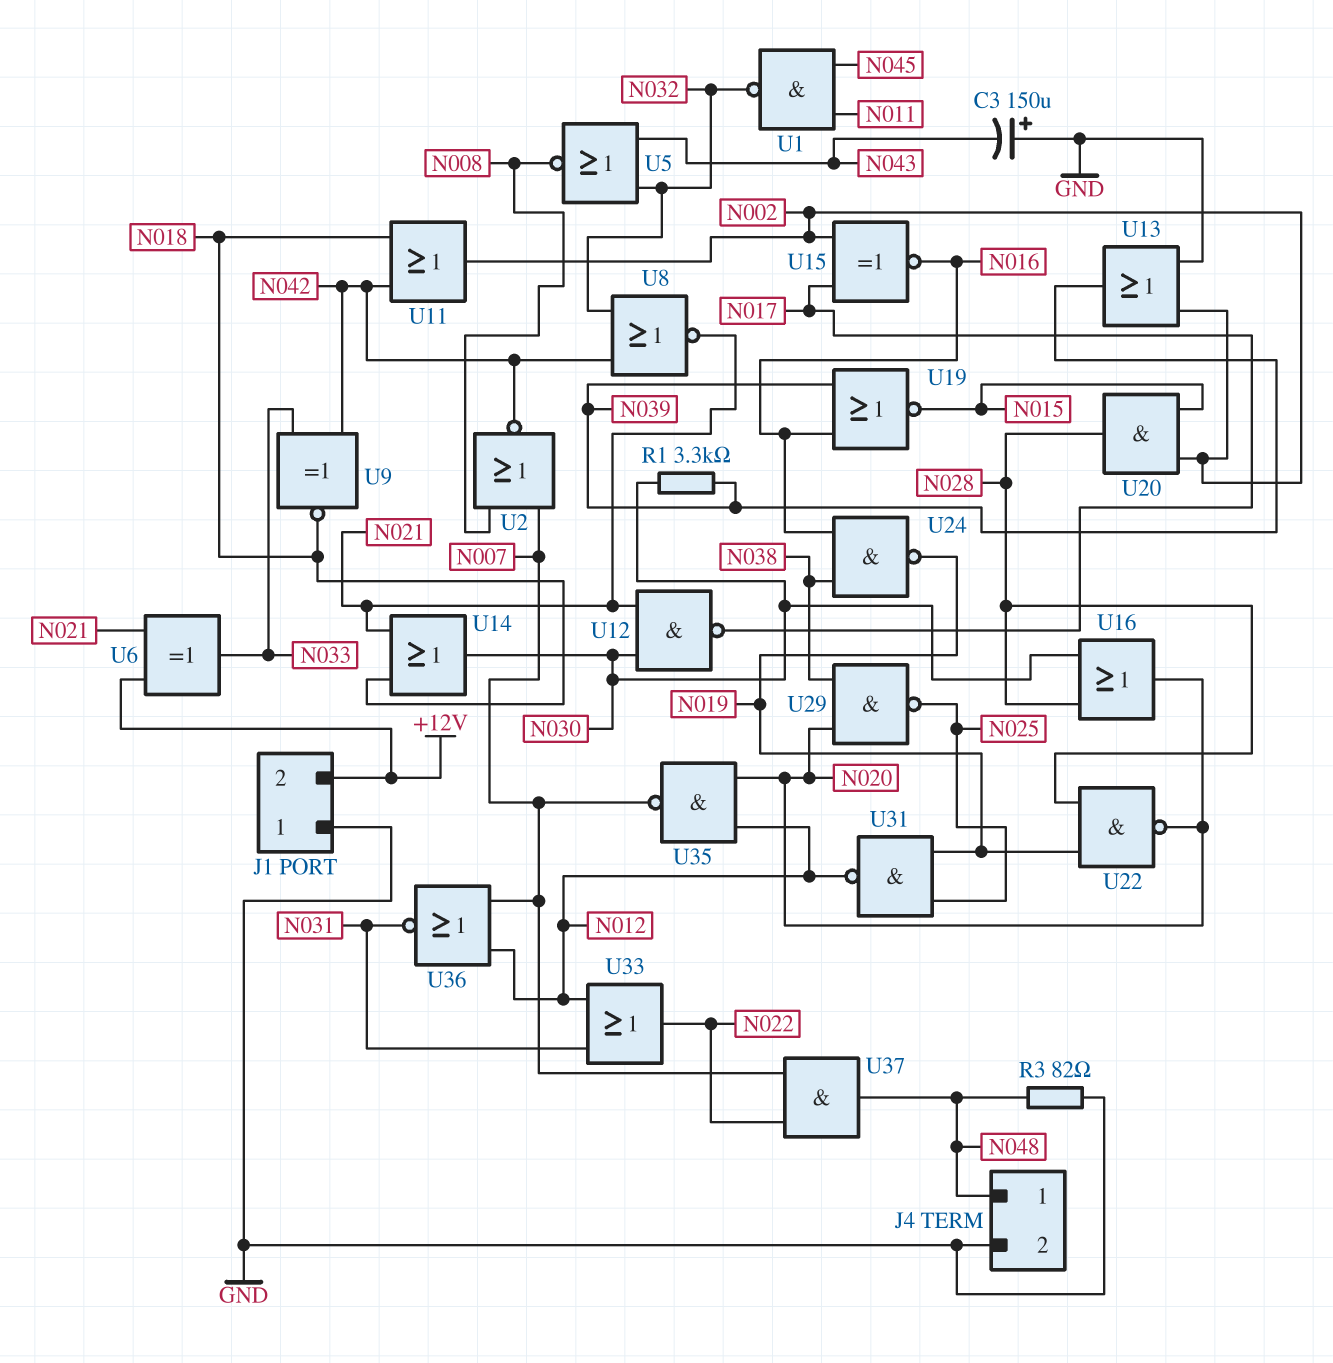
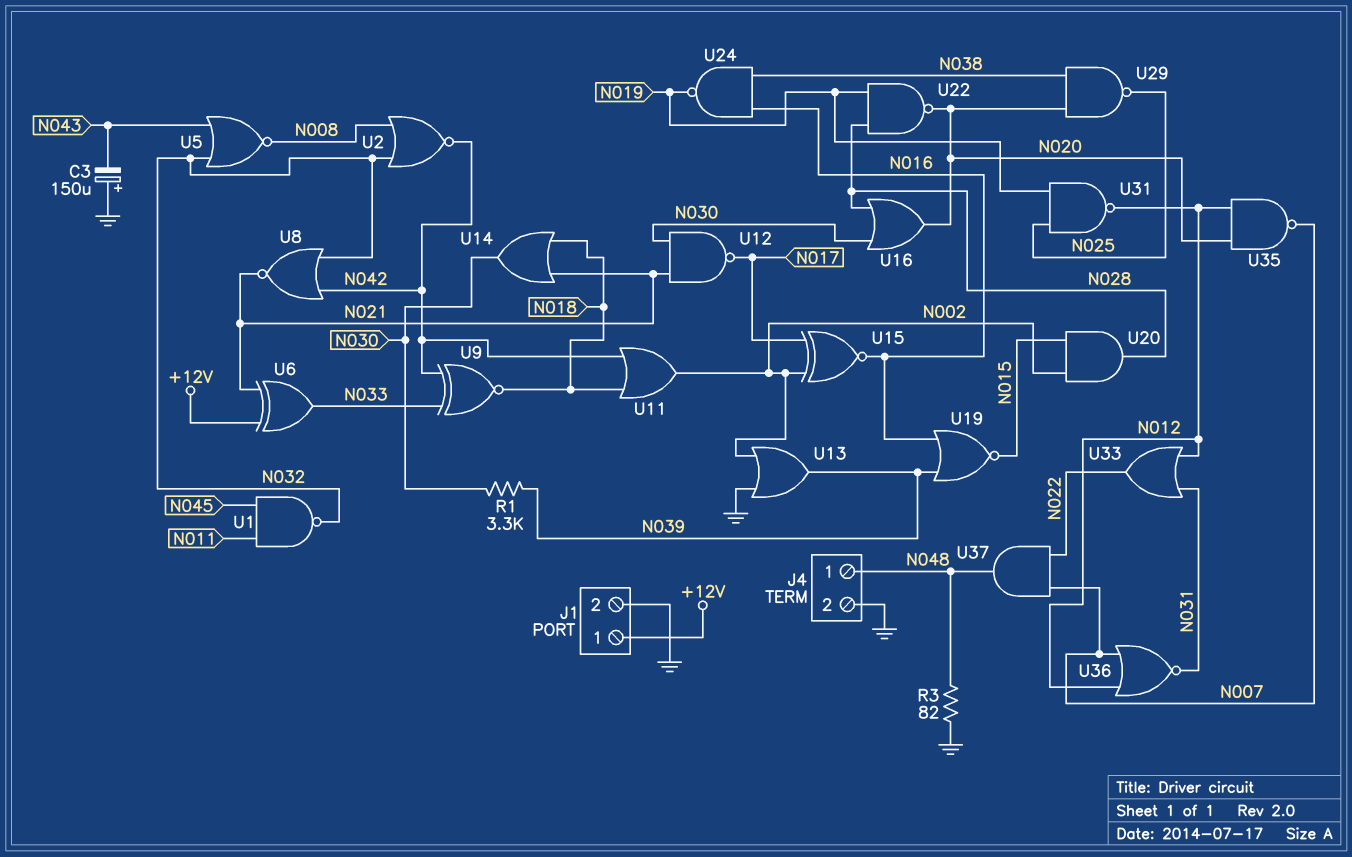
J1 pin 1: GND -> +12V
J1 pin 2: +12V -> GND
U2: NOR (in N007, in N008, out N042) -> NOR (in N008, in N032, out N042)

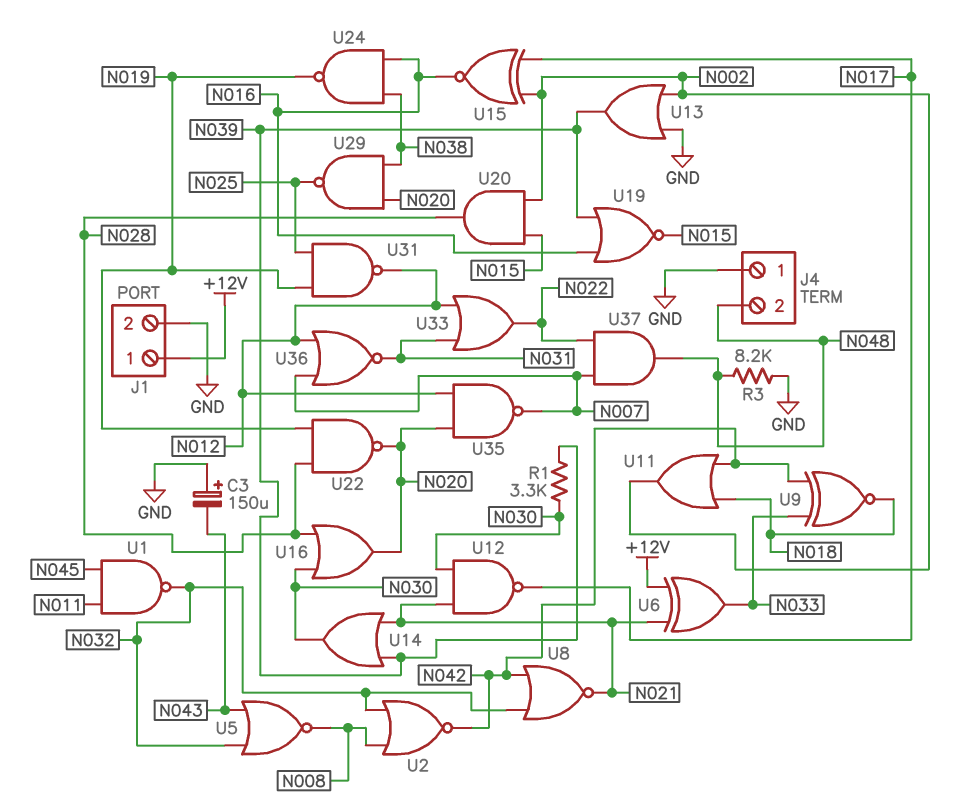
J4 pin 1: N048 -> GND
J4 pin 2: GND -> N048
R3: 82 (GND, N048) -> 8.2k (GND, N048)
U14: OR (in N018, in N021, out N030) -> OR (in N021, in N039, out N030)

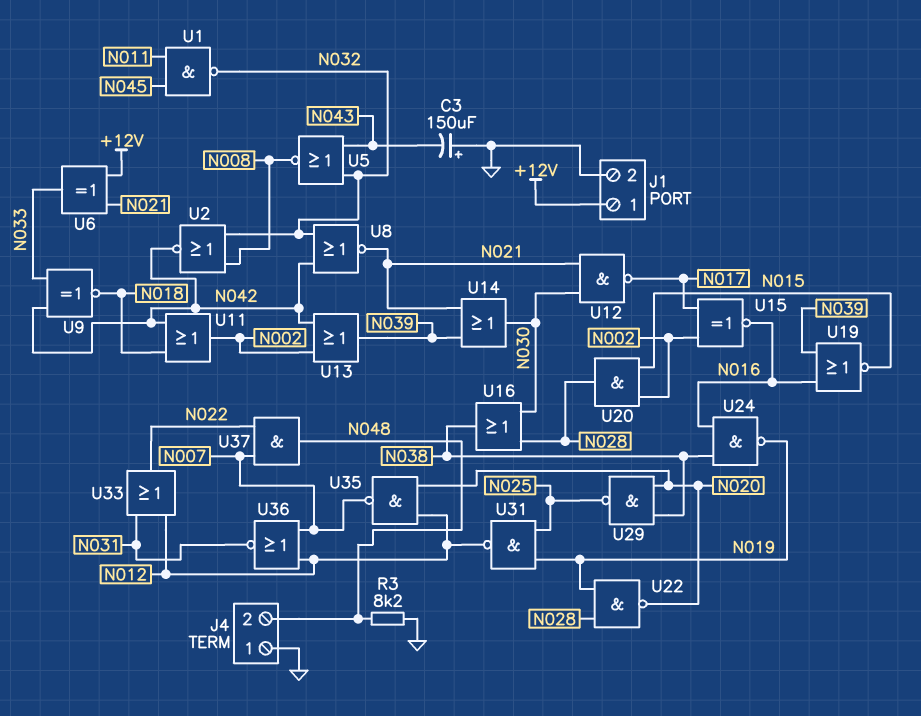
R1: 3.3k (N030, N039) -> none
U13: OR (in GND, in N002, out N039) -> OR (in N002, in N042, out N039)
U16: OR (in N028, in N030, out N020) -> OR (in N028, in N030, out N038)

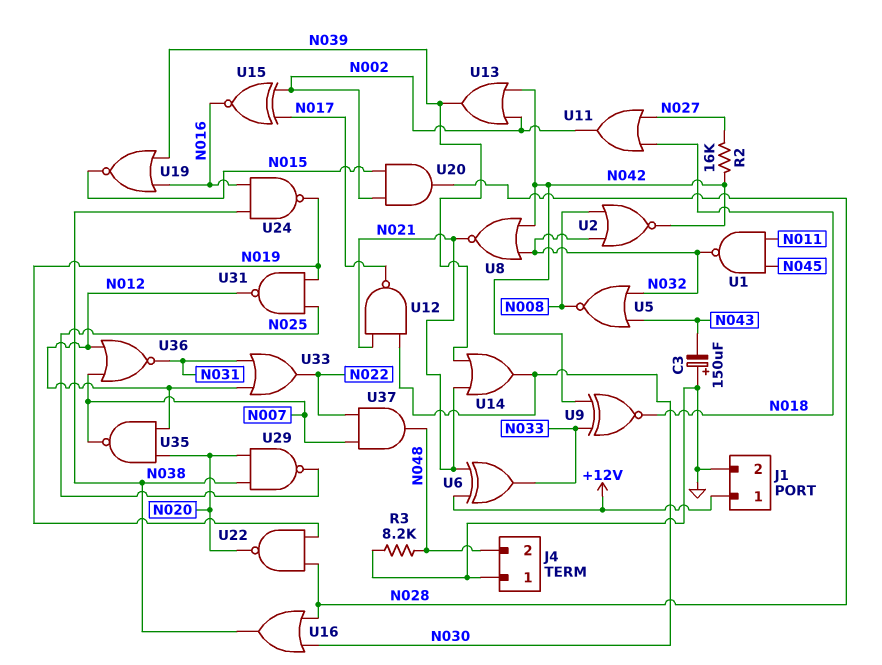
R2: none -> 16k (N027, N042)
U11: OR (in N018, in N042, out N002) -> OR (in N018, in N027, out N002)

